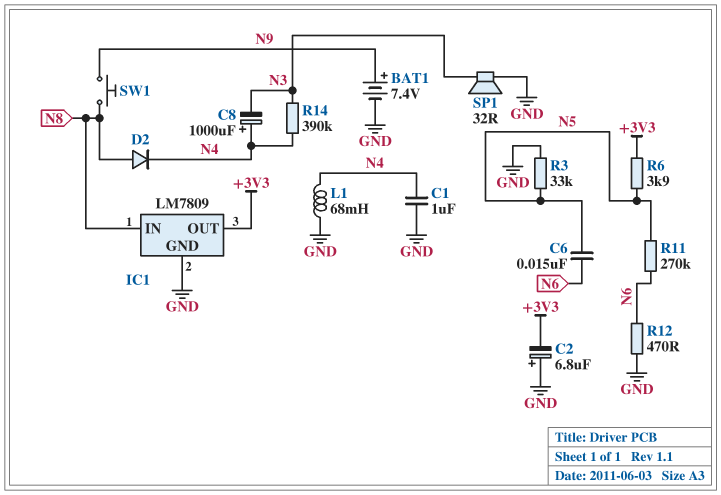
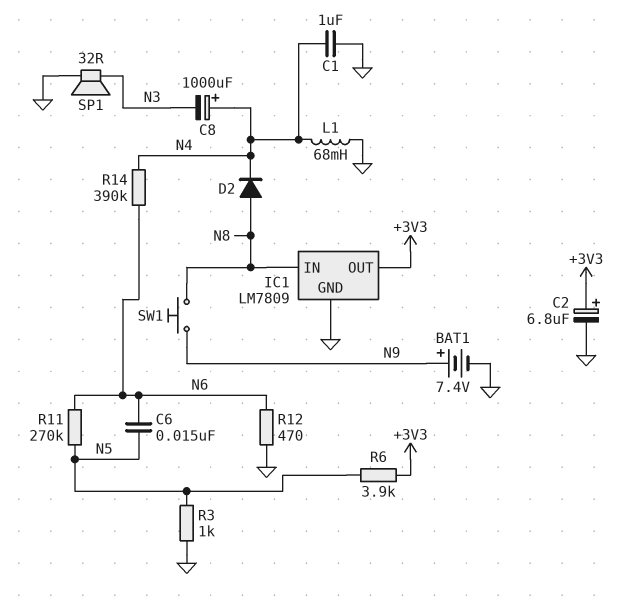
C2: 6.8uF (plus GND, minus +3V3) -> 6.8uF (plus +3V3, minus GND)
R3: 33k (GND, N5) -> 1k (GND, N5)
R14: 390k (N3, N4) -> 390k (N4, N6)

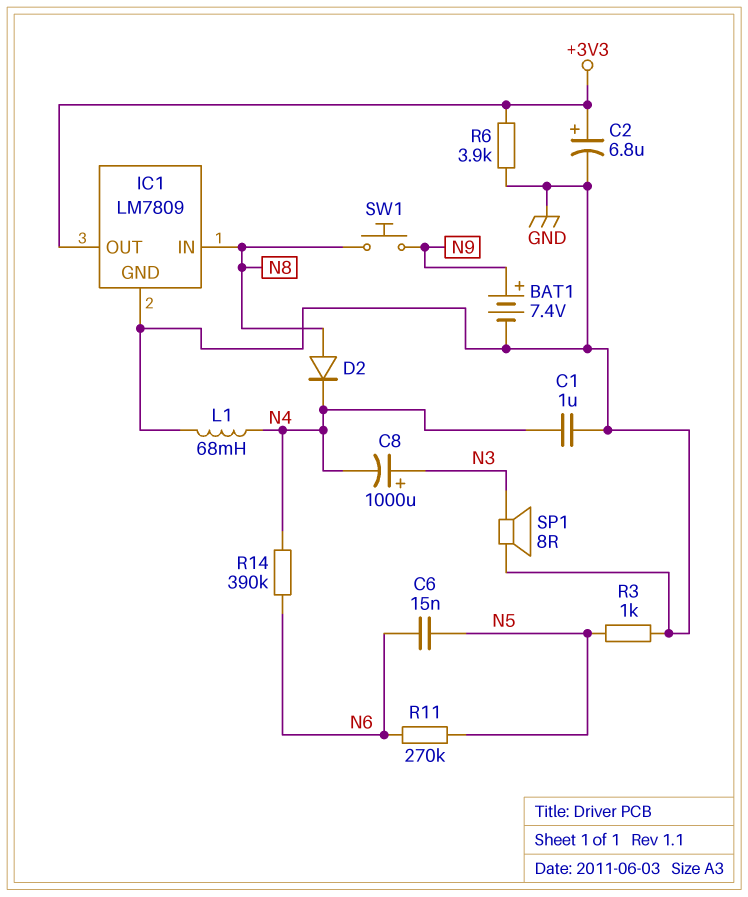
C8: 1000uF (plus N4, minus N3) -> 1000uF (plus N3, minus N4)
R6: 3.9k (+3V3, N5) -> 3.9k (+3V3, GND)
R12: 470 (GND, N6) -> none
SP1: speaker 32R (GND, N3) -> speaker 8R (GND, N3)

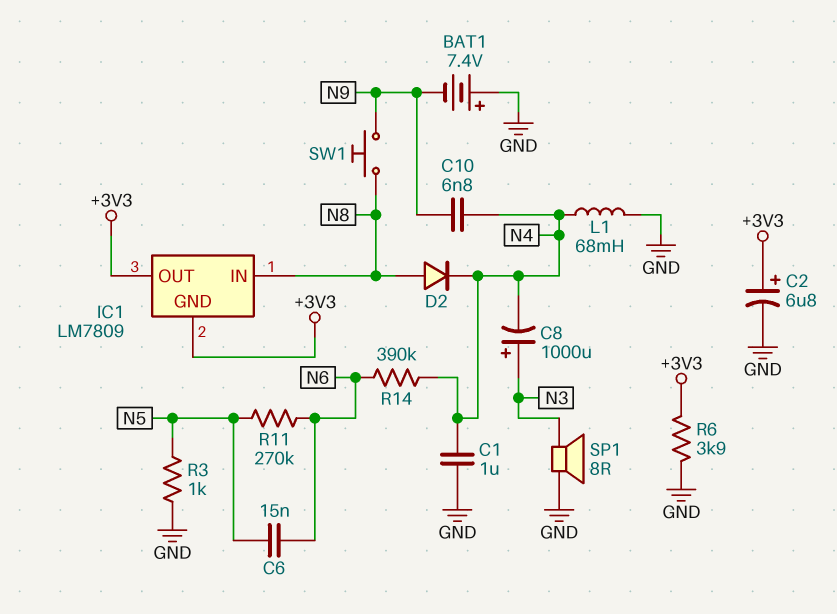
BAT1: 7.4V (plus N9, minus GND) -> 7.4V (plus GND, minus N9)
C10: none -> 6.8nF (N4, N9)
IC1 pin GND: GND -> +3V3

